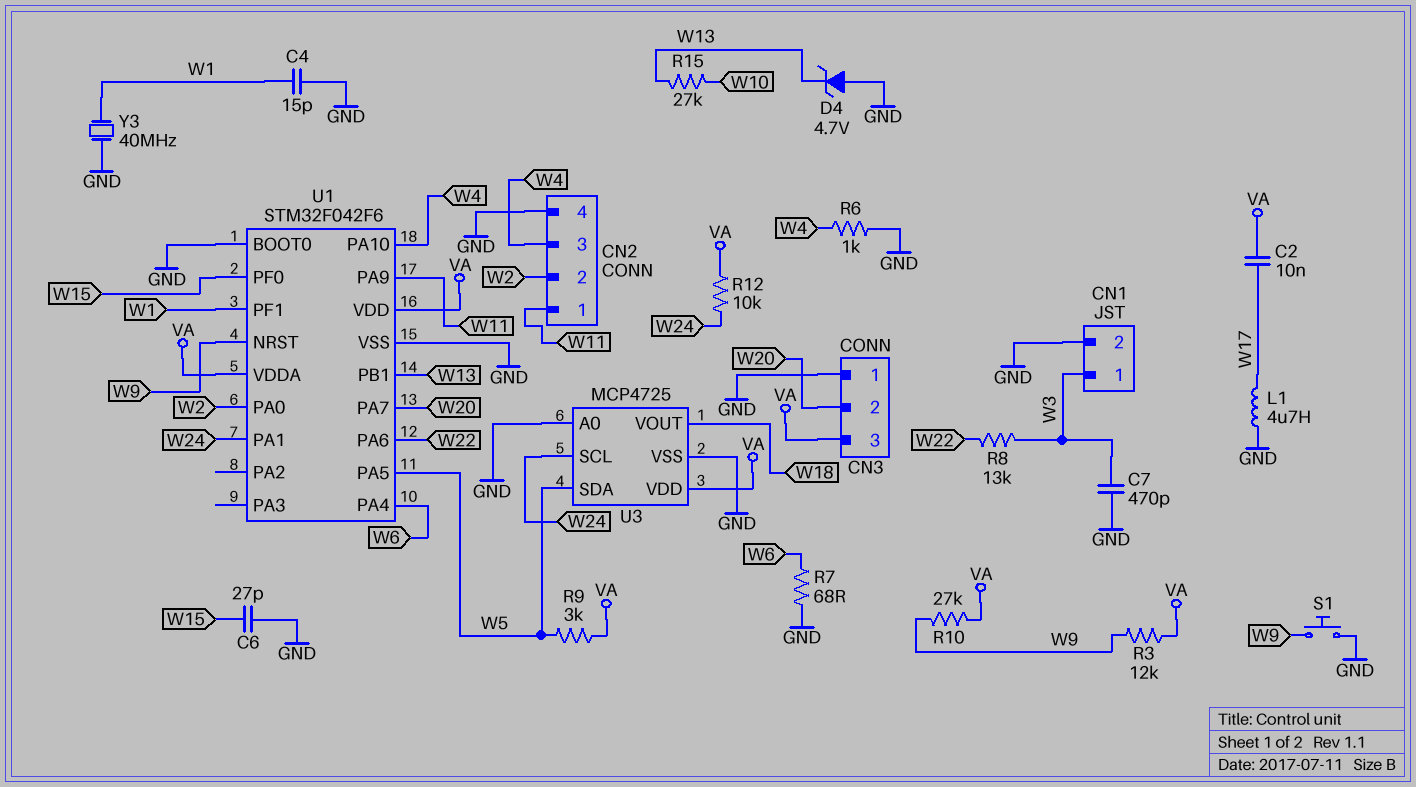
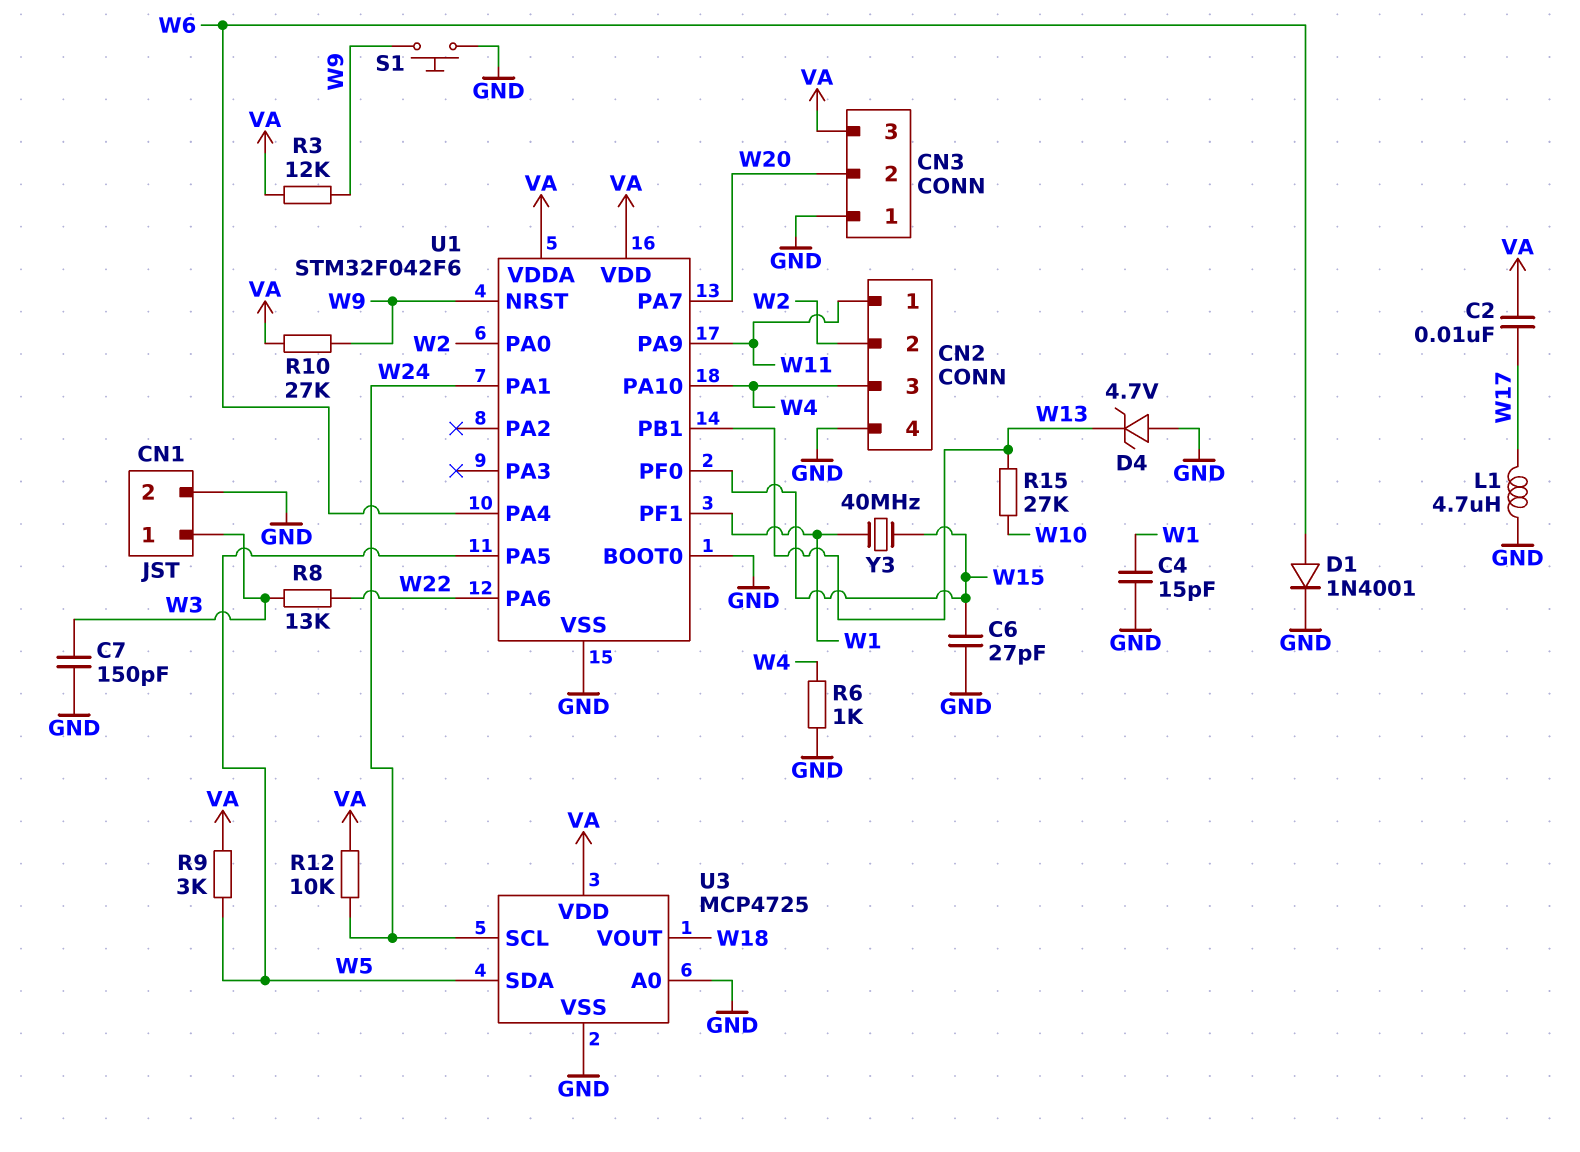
C7: 470pF (GND, W3) -> 150pF (GND, W3)
D1: none -> diode 1N4001 (A W6, K GND)
R7: 68 (GND, W6) -> none
Y3: 40MHz (GND, W1) -> 40MHz (W1, W15)

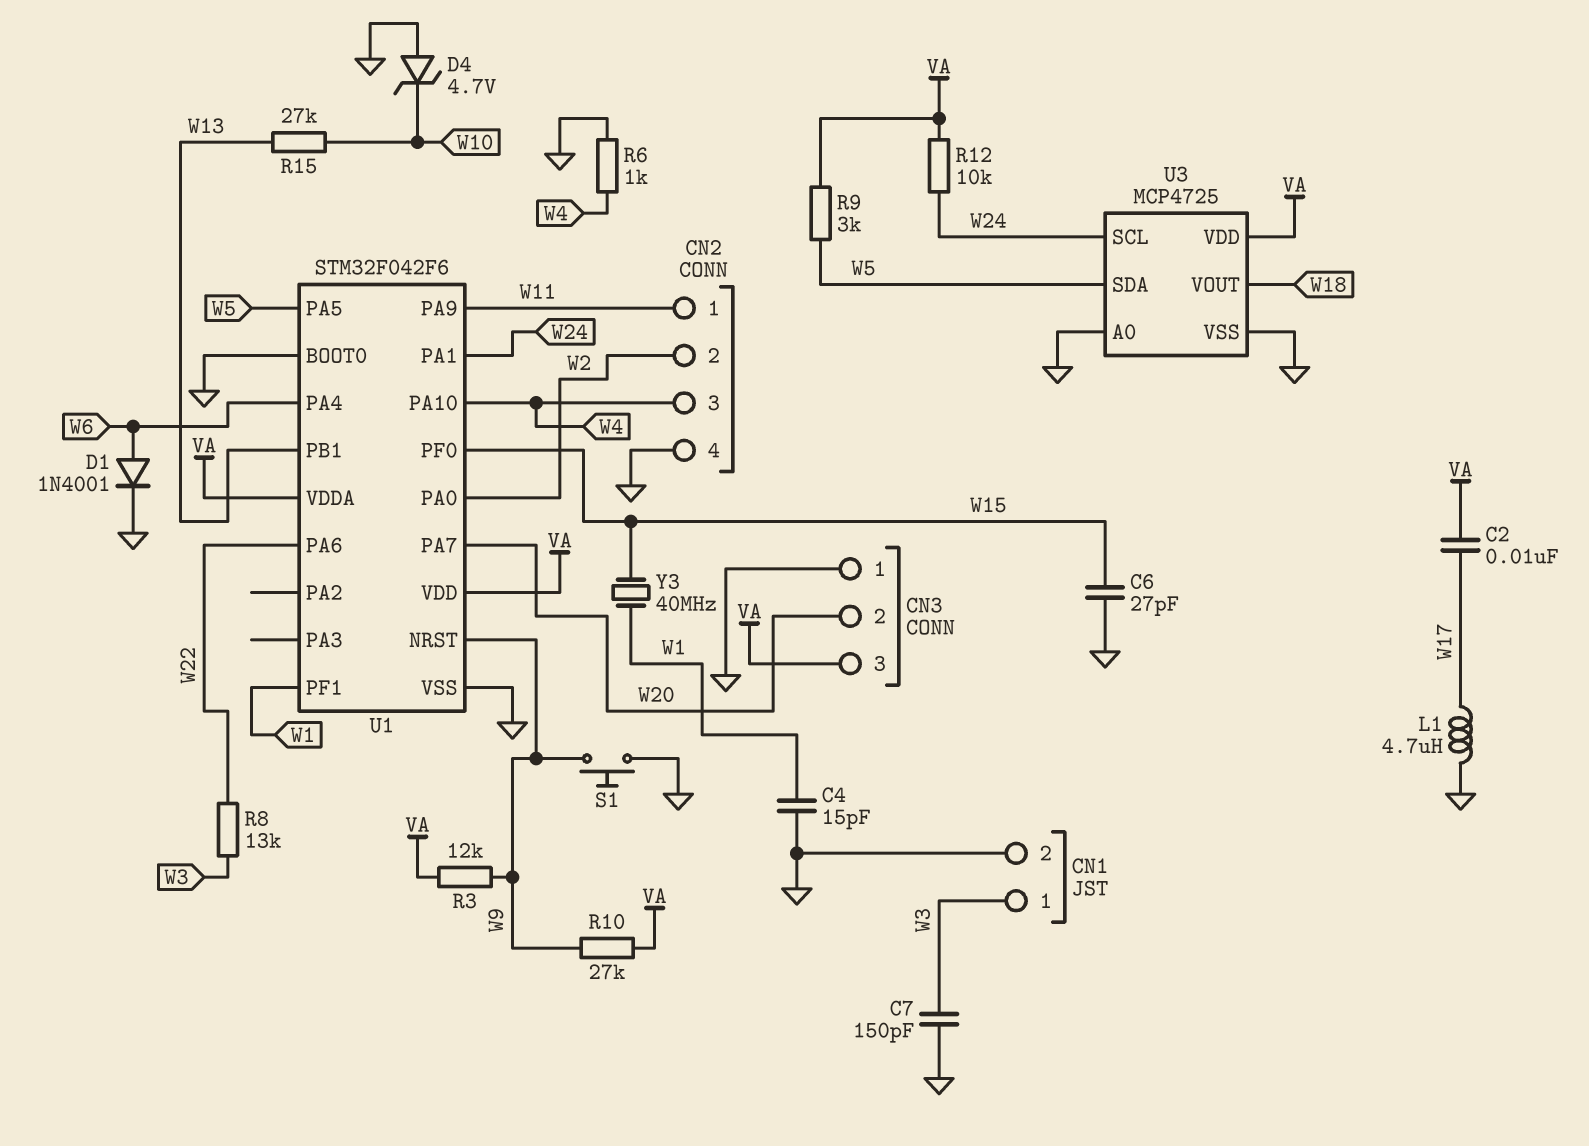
D4: zener 4.7V (A GND, K W13) -> zener 4.7V (A GND, K W10)

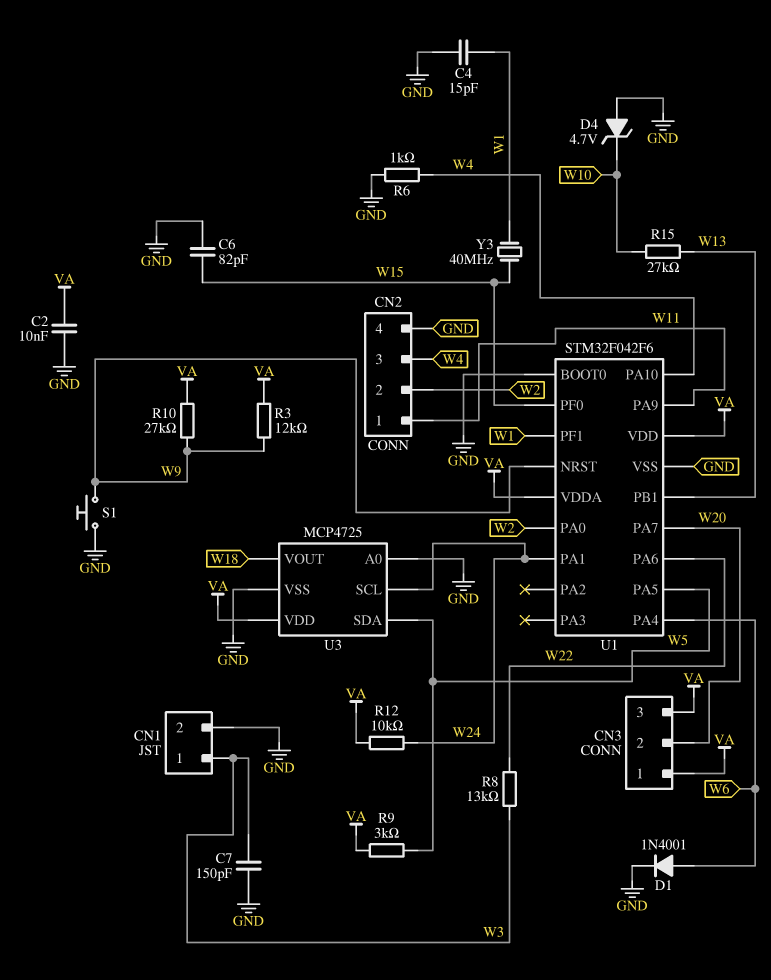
C2: 10nF (VA, W17) -> 10nF (GND, VA)
C6: 27pF (GND, W15) -> 82pF (GND, W15)
CN3 pin 1: GND -> VA
L1: 4.7uH (GND, W17) -> none

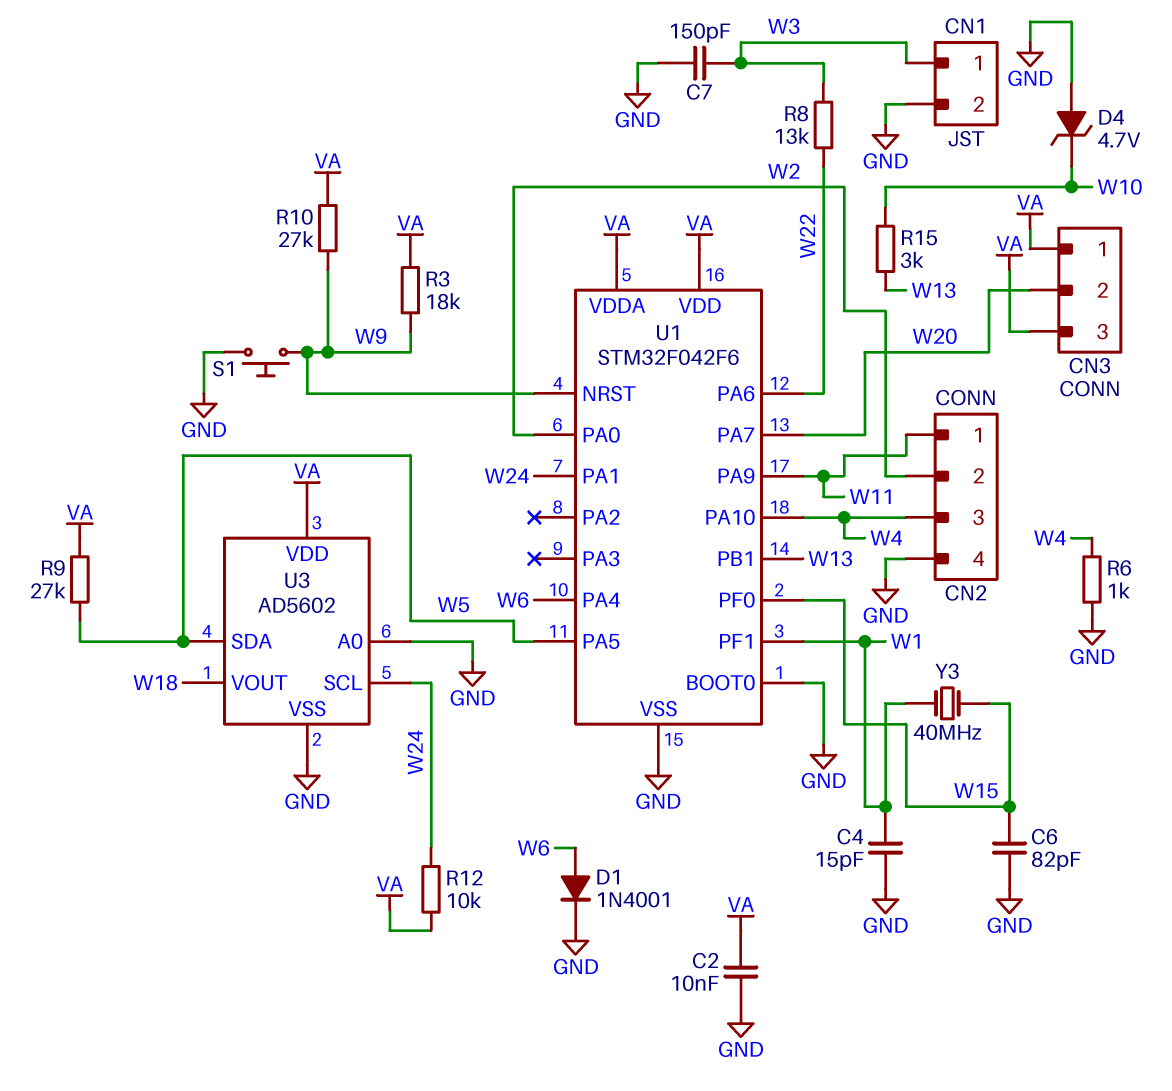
R3: 12k (VA, W9) -> 18k (VA, W9)
R9: 3k (VA, W5) -> 27k (VA, W5)
R15: 27k (W10, W13) -> 3k (W10, W13)
U3: MCP4725 -> AD5602

